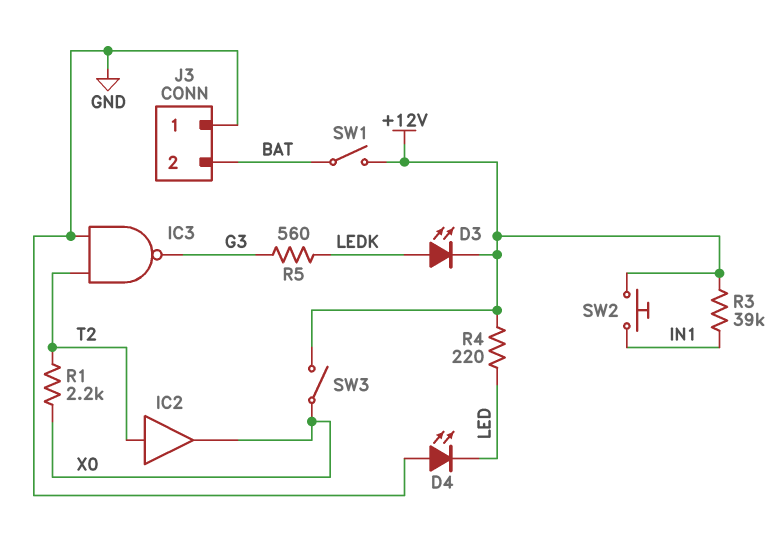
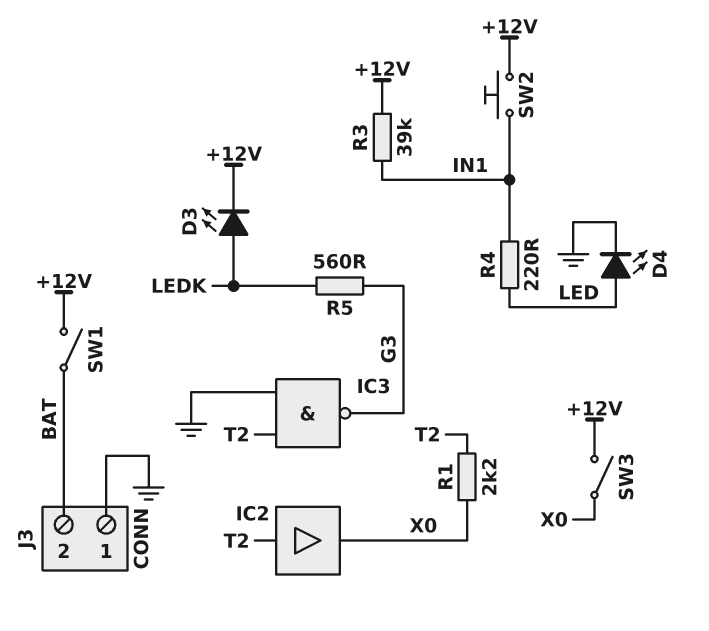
D4: LED (A GND, K LED) -> LED (A LED, K GND)
R4: 220 (+12V, LED) -> 220 (IN1, LED)

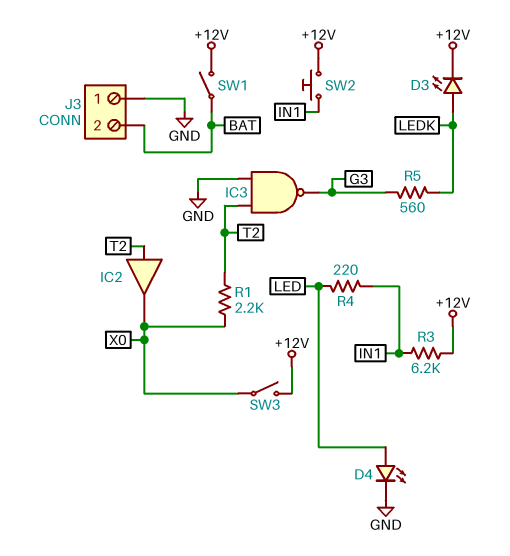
R3: 39k (+12V, IN1) -> 6.2k (+12V, IN1)

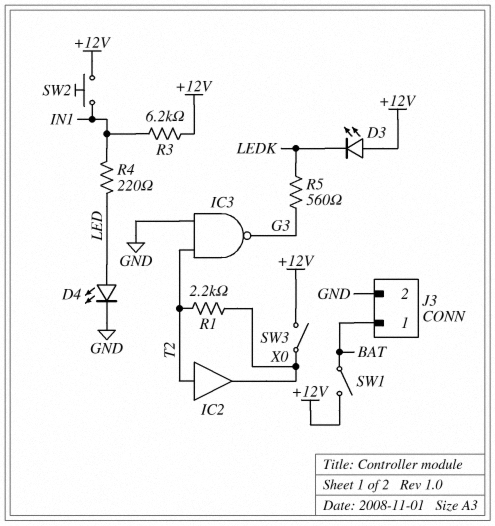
D3: LED (A LEDK, K +12V) -> LED (A +12V, K LEDK)
J3 pin 1: GND -> BAT
J3 pin 2: BAT -> GND

